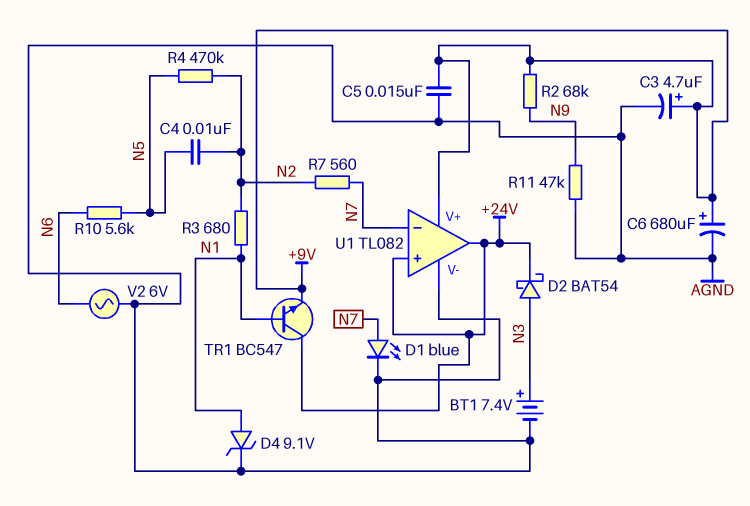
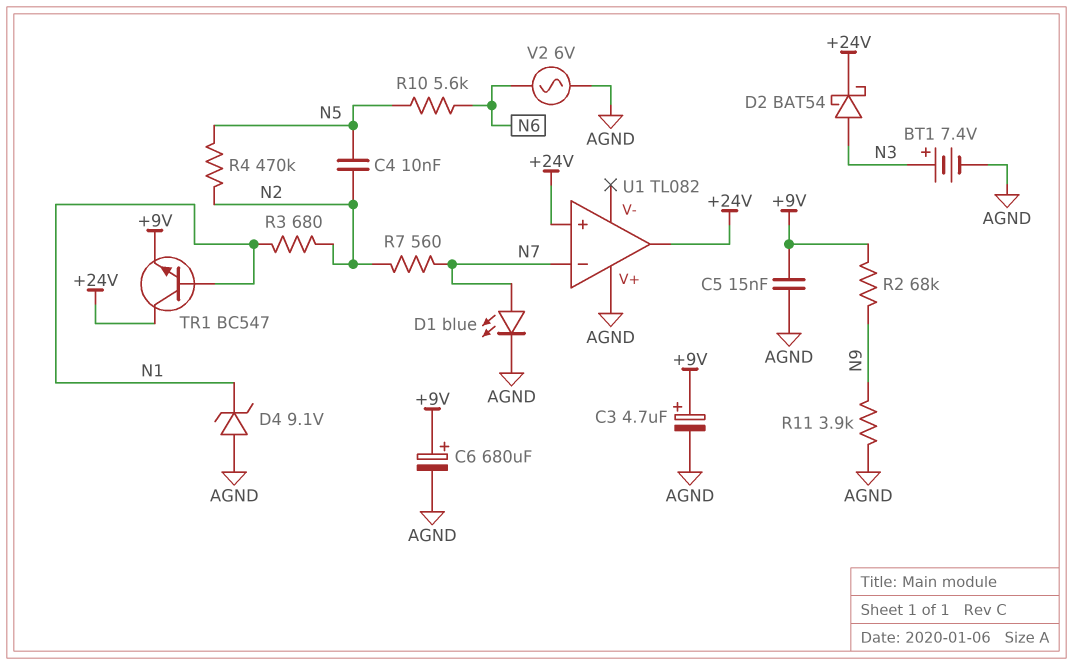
D4: zener 9.1V (A N1, K AGND) -> zener 9.1V (A AGND, K N1)
R11: 47k (AGND, N9) -> 3.9k (AGND, N9)
U1 pin V+: +9V -> AGND
U1 pin V-: AGND -> none

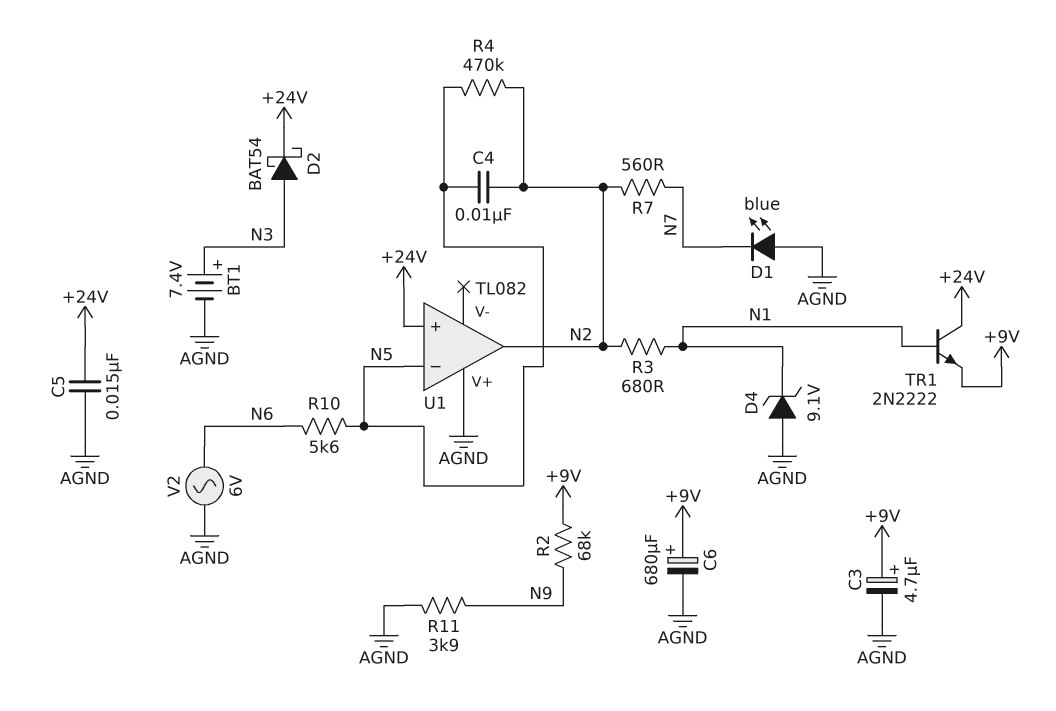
C5: 15nF (+9V, AGND) -> 15nF (+24V, AGND)
D1: LED blue (A N7, K AGND) -> LED blue (A AGND, K N7)
TR1: NPN BC547 (B N1, C +24V, E +9V) -> NPN 2N2222 (B N1, C +24V, E +9V)
U1 pin in-: N7 -> N5
U1 pin out: +24V -> N2

